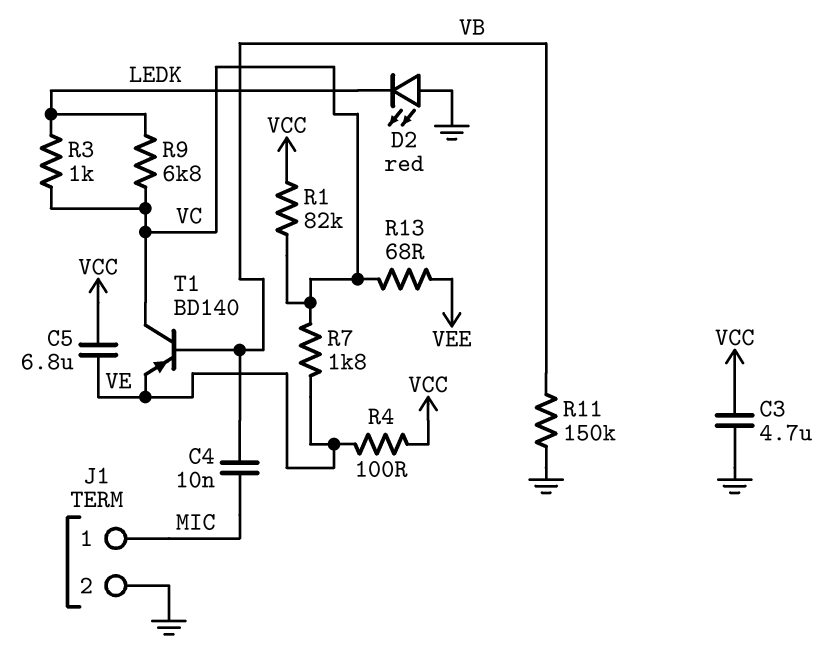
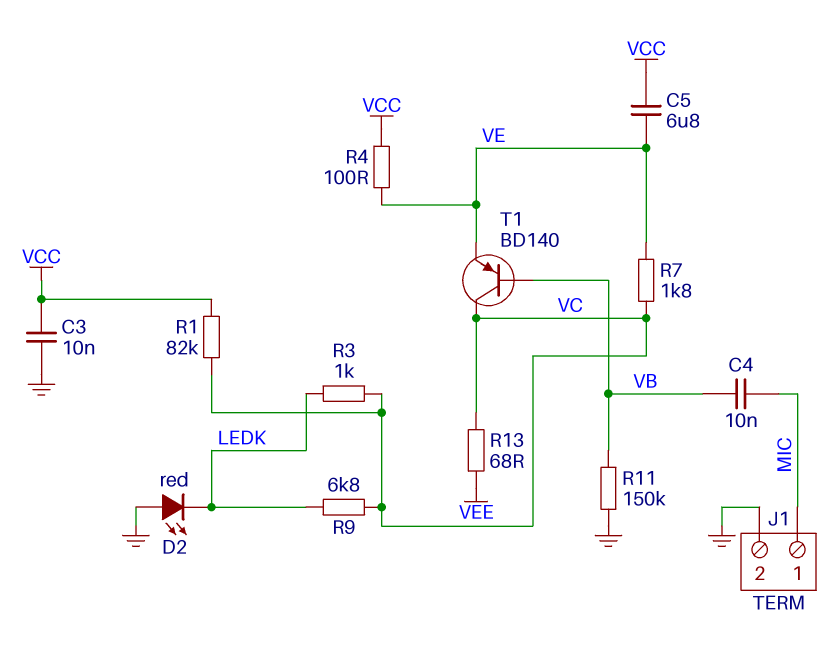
C3: 4.7uF (GND, VCC) -> 10nF (GND, VCC)

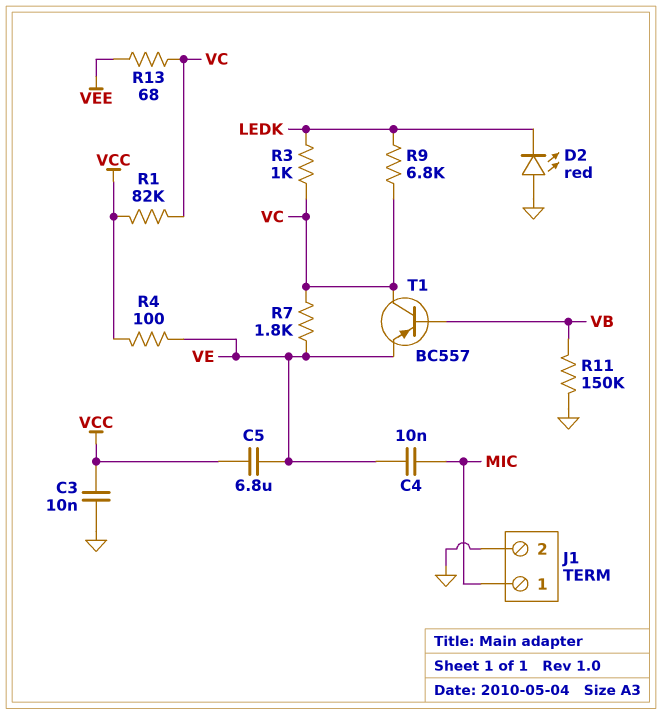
C4: 10nF (MIC, VB) -> 10nF (MIC, VE)
T1: PNP BD140 (B VB, C VC, E VE) -> PNP BC557 (B VB, C VC, E VE)

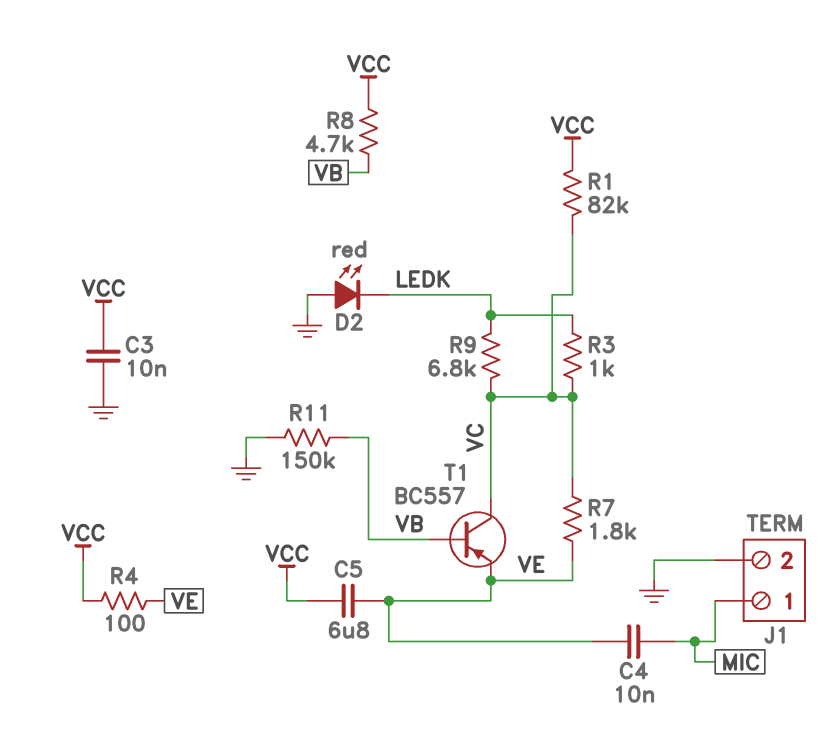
R8: none -> 4.7k (VB, VCC)
R13: 68 (VC, VEE) -> none

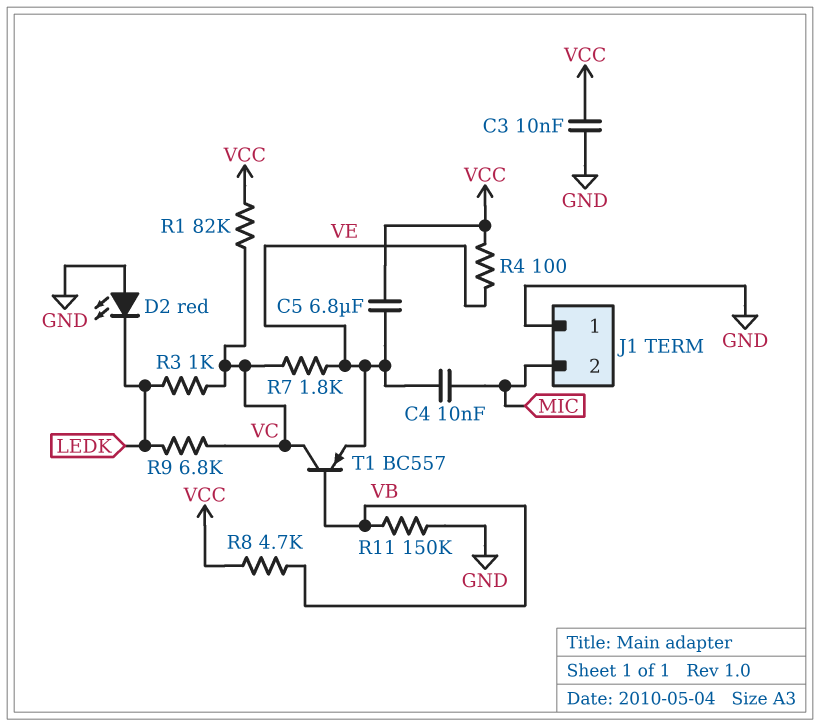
J1 pin 1: MIC -> GND
J1 pin 2: GND -> MIC

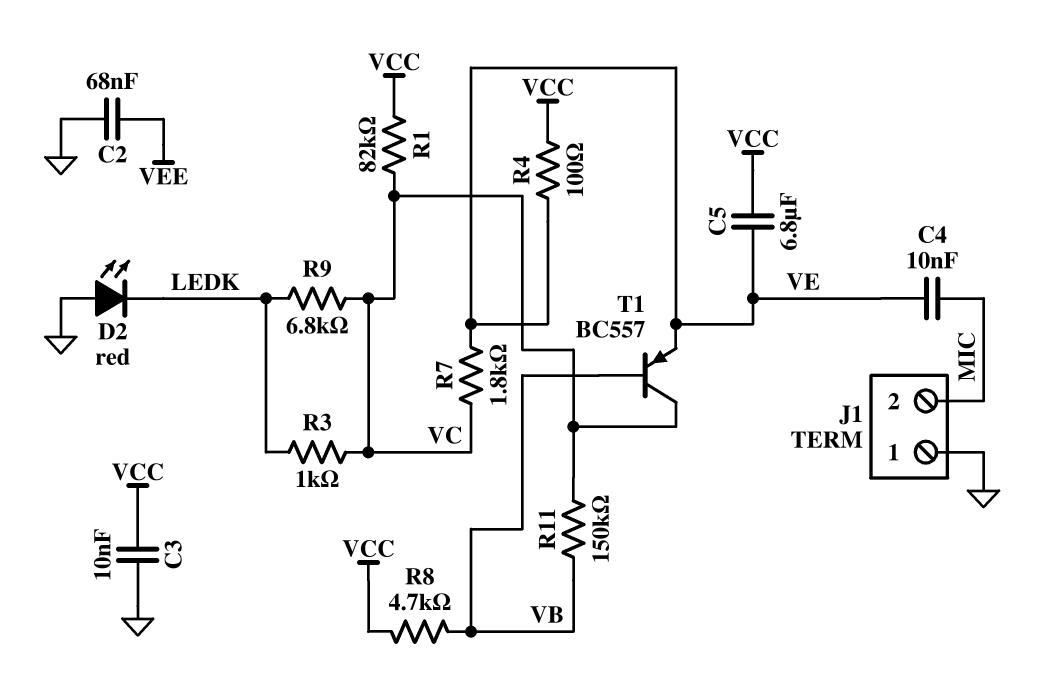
C2: none -> 68nF (GND, VEE)
R11: 150k (GND, VB) -> 150k (VB, VC)

